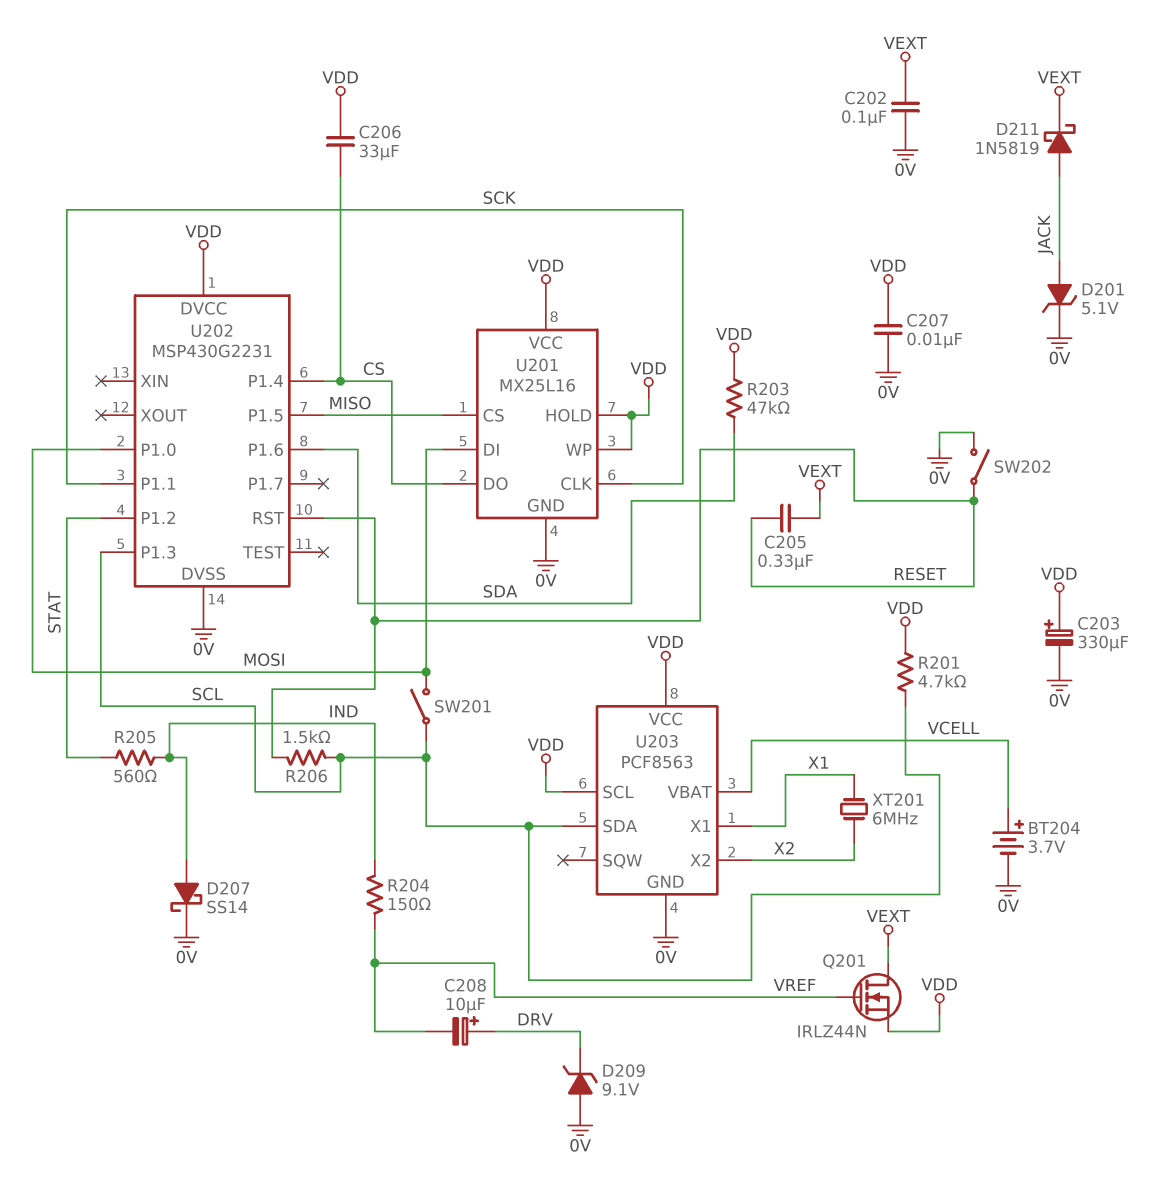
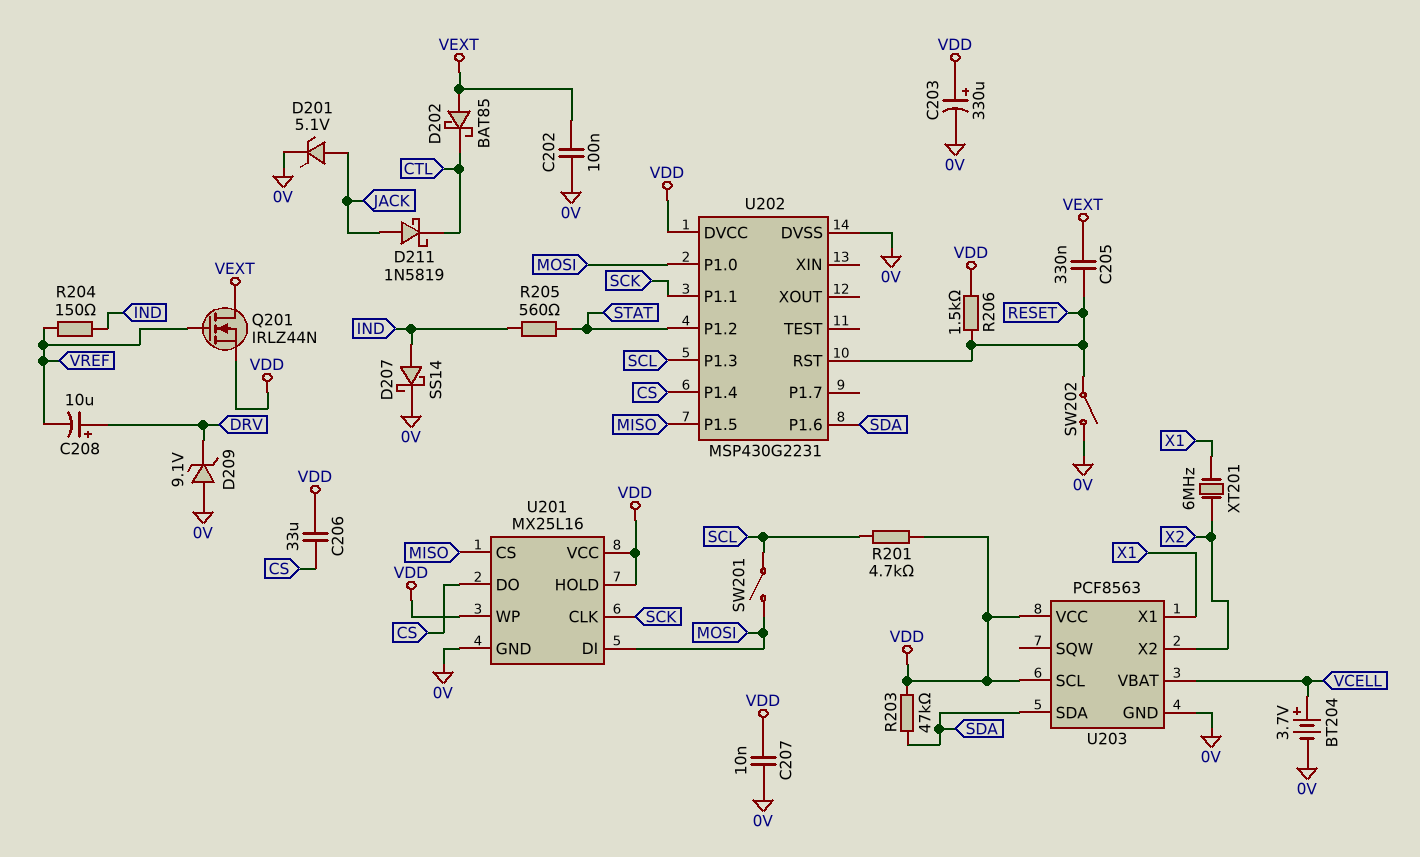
D202: none -> schottky BAT85 (A VEXT, K CTL)
D211: schottky 1N5819 (A JACK, K VEXT) -> schottky 1N5819 (A JACK, K CTL)
R206: 1.5k (RESET, SCL) -> 1.5k (RESET, VDD)
U203 pin SDA: SCL -> SDA

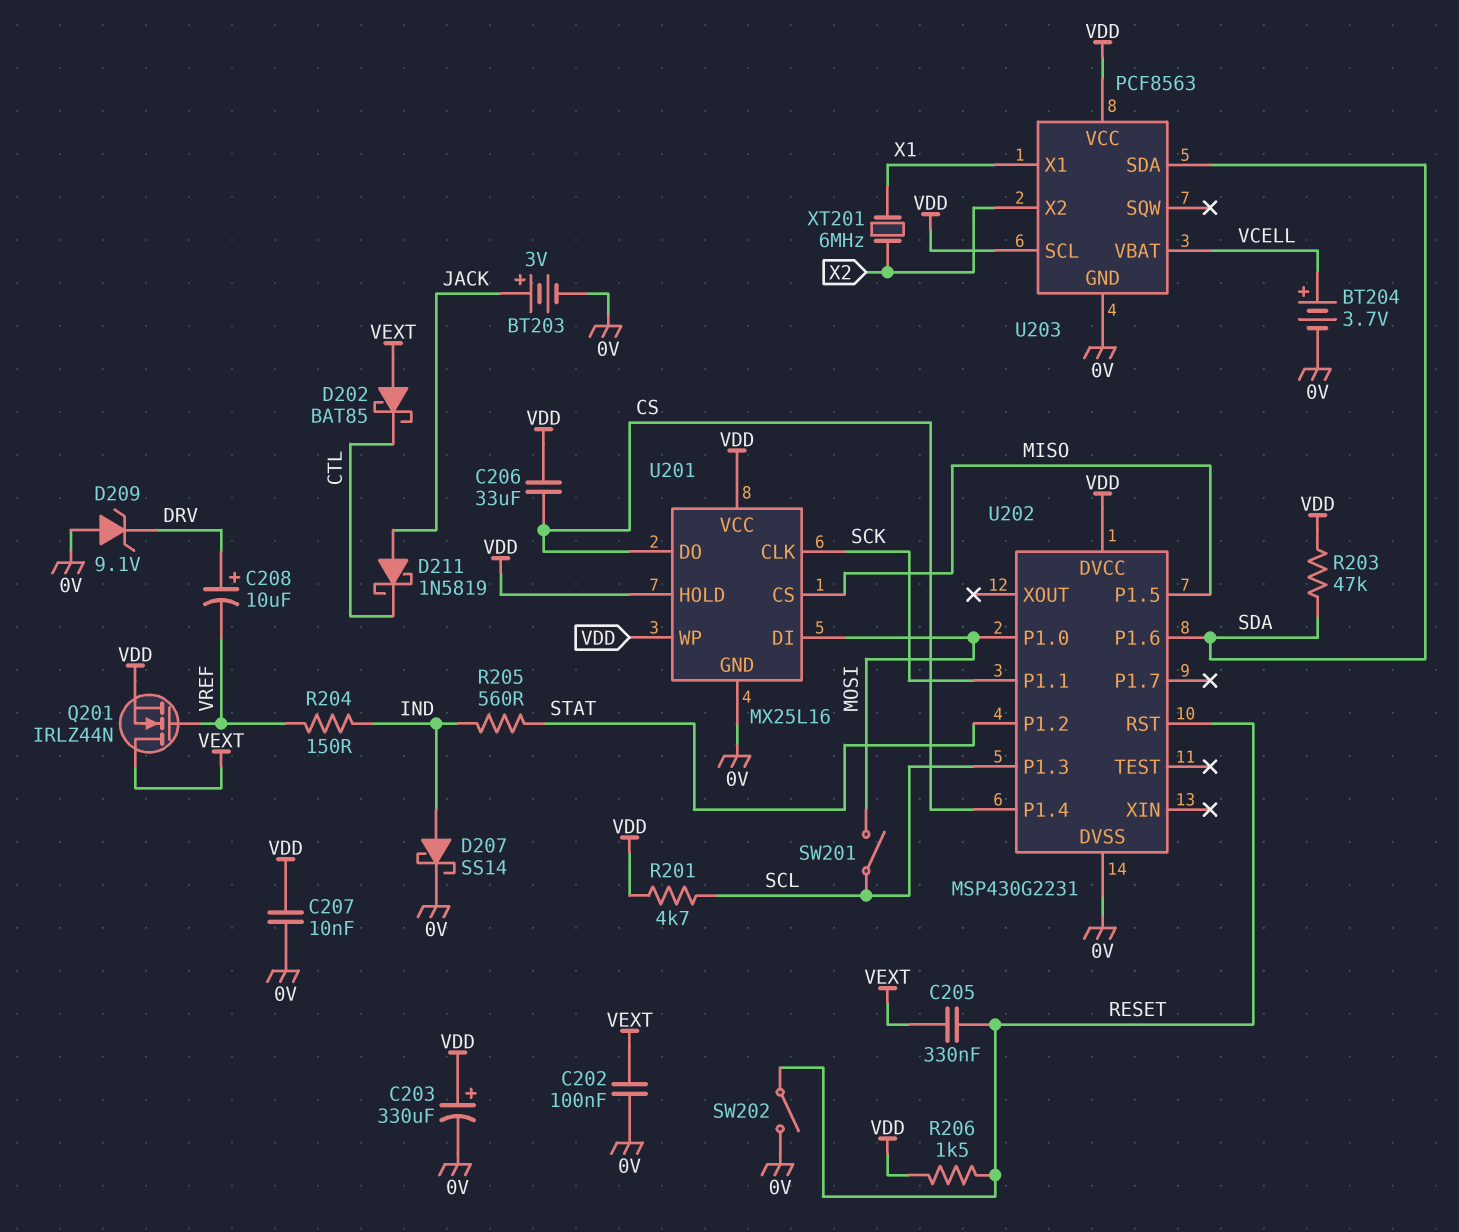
BT203: none -> 3V (plus JACK, minus 0V)
D201: zener 5.1V (A JACK, K 0V) -> none

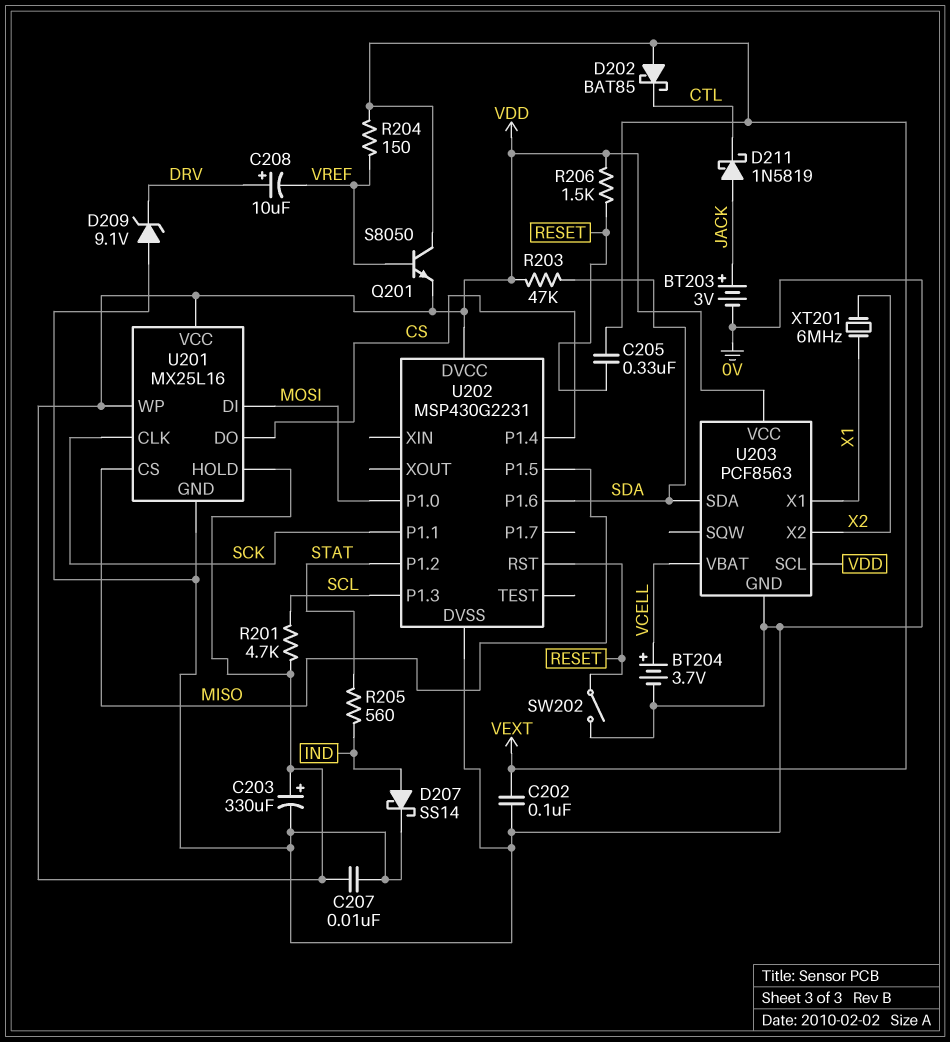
C206: 33uF (CS, VDD) -> none
Q201: NMOS IRLZ44N (G VREF, D VEXT, S VDD) -> NPN S8050 (B VREF, C VEXT, E VDD)
R204: 150 (IND, VREF) -> 150 (VEXT, VREF)
SW201: switch (MOSI, SCL) -> none

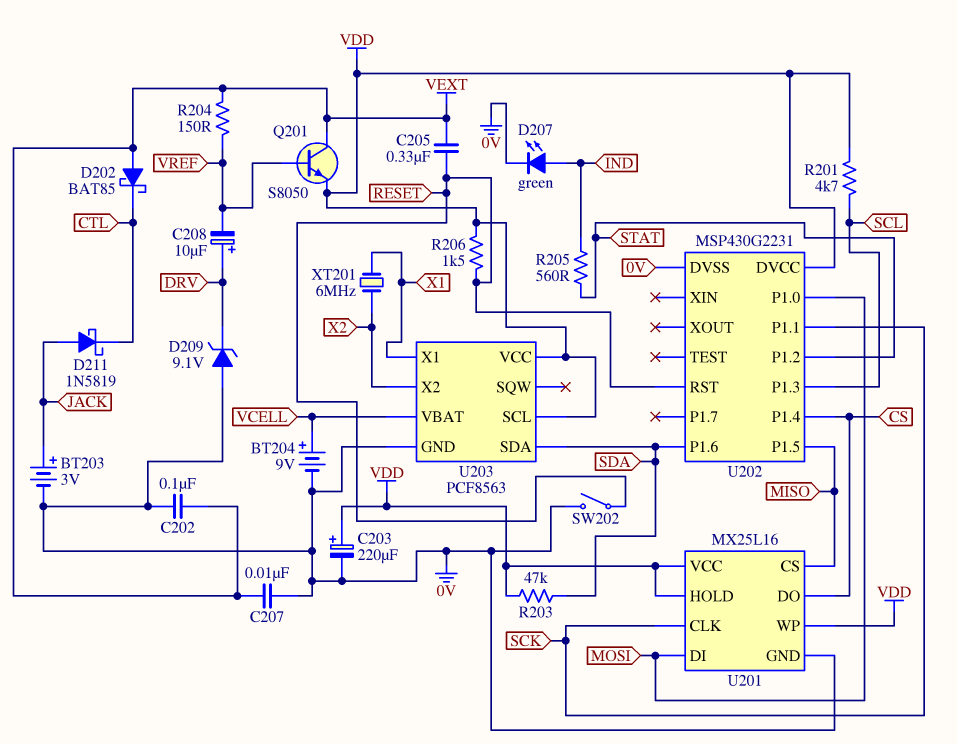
BT204: 3.7V (plus VCELL, minus 0V) -> 9V (plus VCELL, minus 0V)
C203: 330uF (plus VDD, minus 0V) -> 220uF (plus VDD, minus 0V)
C207: 10nF (0V, VDD) -> 10nF (0V, VEXT)
D207: schottky SS14 (A IND, K 0V) -> LED green (A IND, K 0V)

